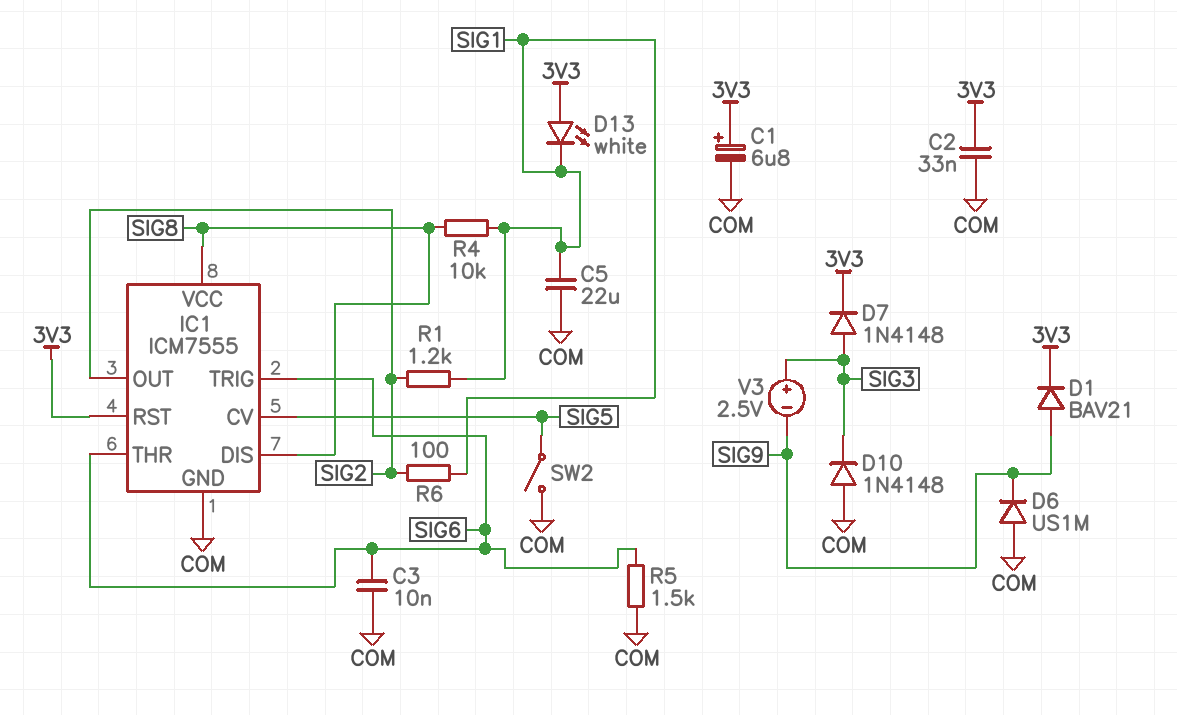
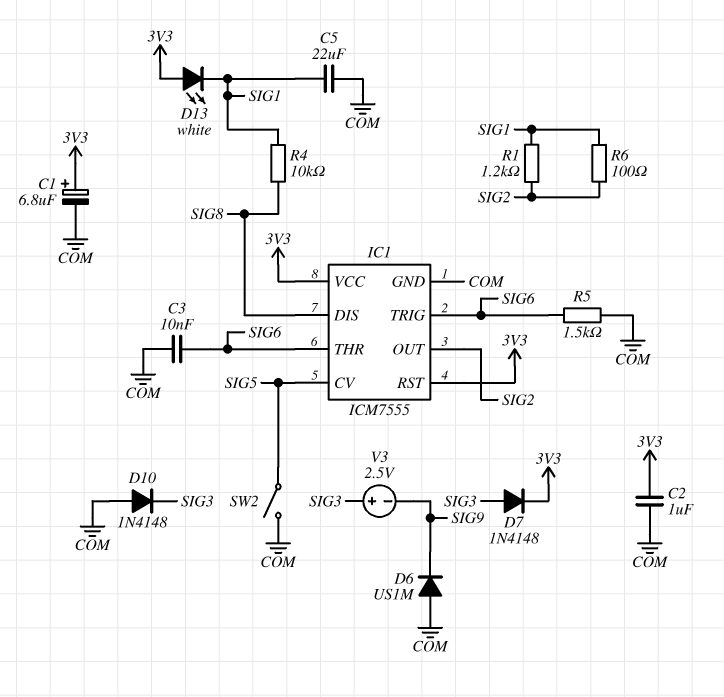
C2: 33nF (3V3, COM) -> 1uF (3V3, COM)
D1: diode BAV21 (A SIG9, K 3V3) -> none
IC1 pin VCC: SIG8 -> 3V3

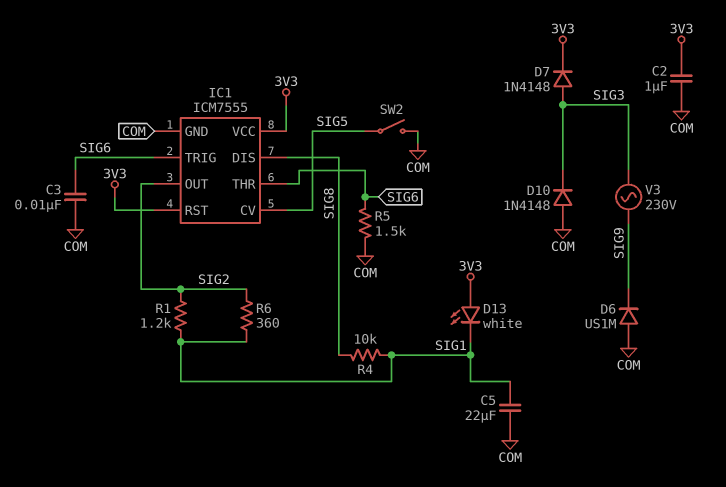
C1: 6.8uF (plus 3V3, minus COM) -> none
R6: 100 (SIG1, SIG2) -> 360 (SIG1, SIG2)
V3: 2.5V (plus SIG3, minus SIG9) -> AC 230V (SIG3, SIG9)

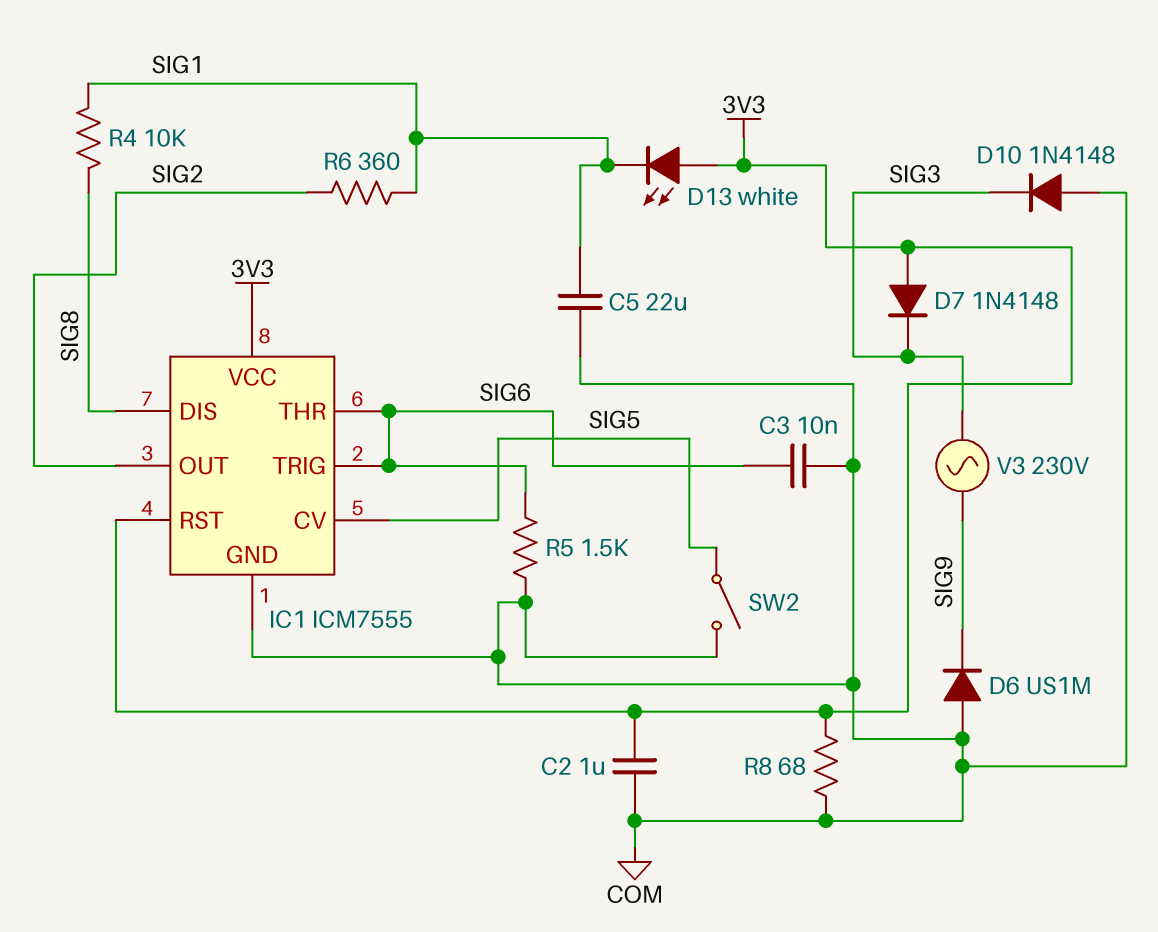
D7: diode 1N4148 (A SIG3, K 3V3) -> diode 1N4148 (A 3V3, K SIG3)
R1: 1.2k (SIG1, SIG2) -> none
R8: none -> 68 (3V3, COM)

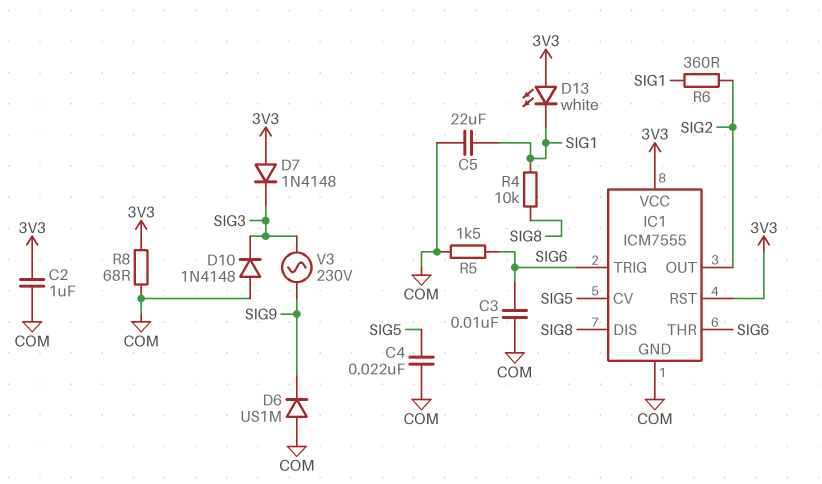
C4: none -> 22nF (COM, SIG5)
SW2: switch (COM, SIG5) -> none

